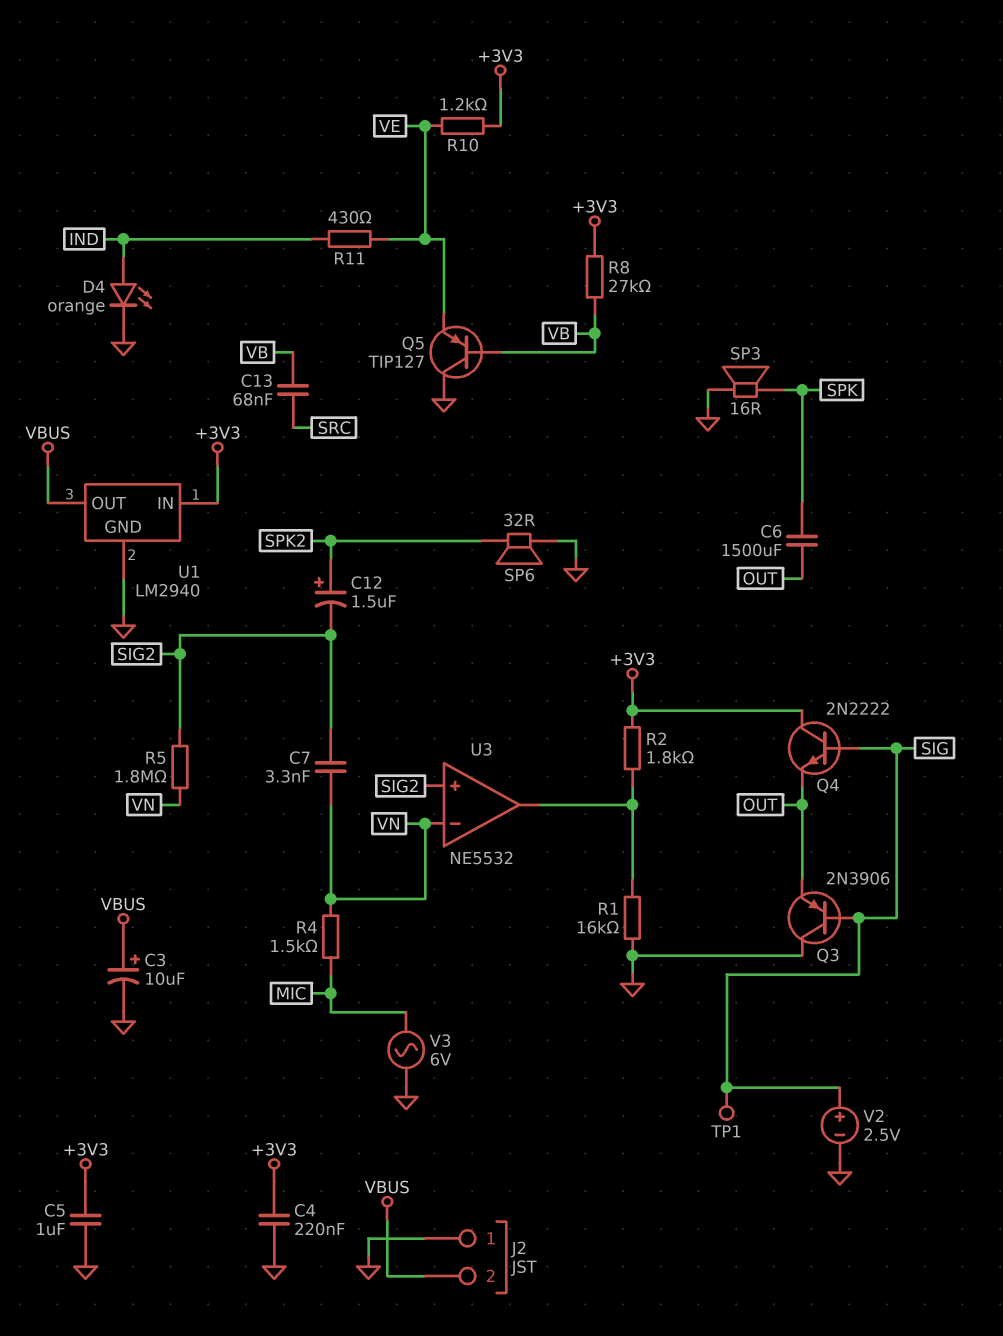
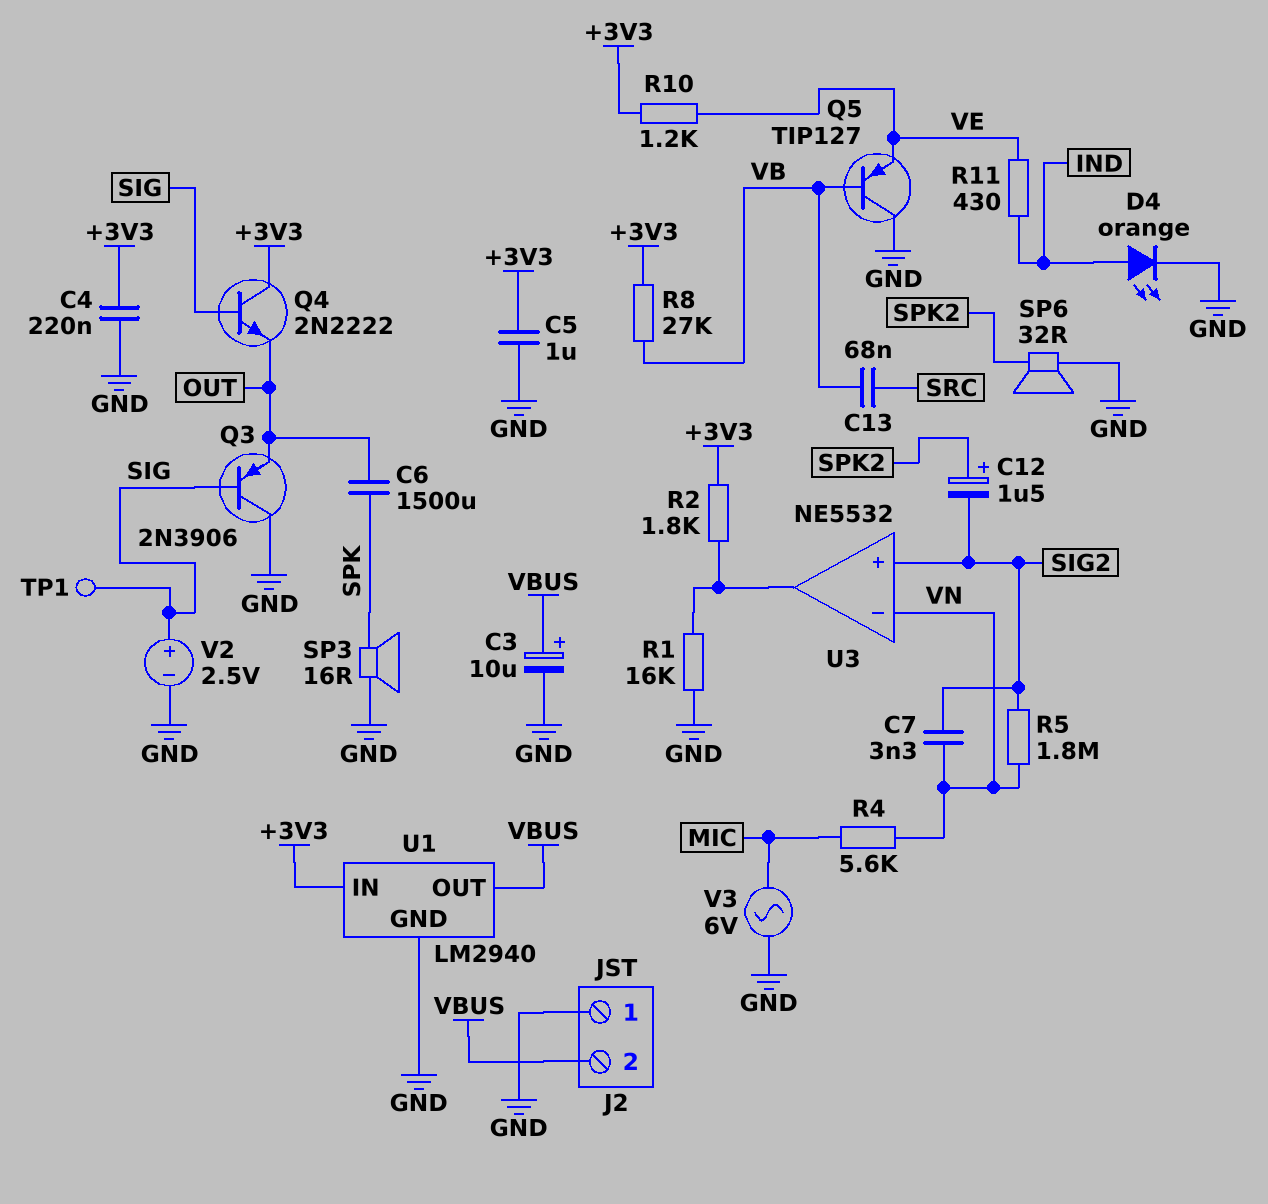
R4: 1.5k (MIC, VN) -> 5.6k (MIC, VN)

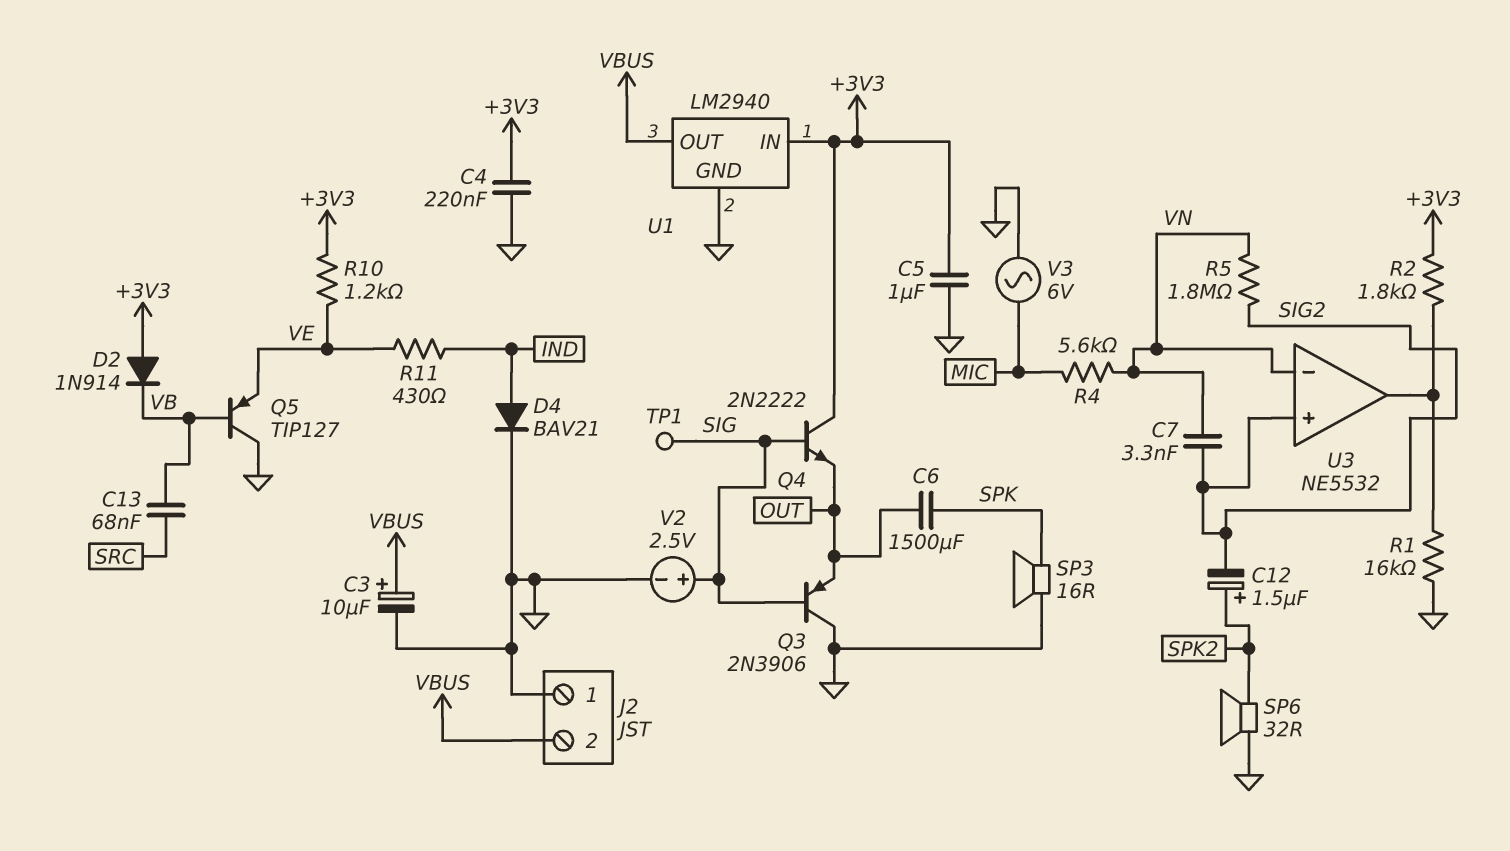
D2: none -> diode 1N914 (A +3V3, K VB)
D4: LED orange (A IND, K GND) -> diode BAV21 (A IND, K GND)
R8: 27k (+3V3, VB) -> none

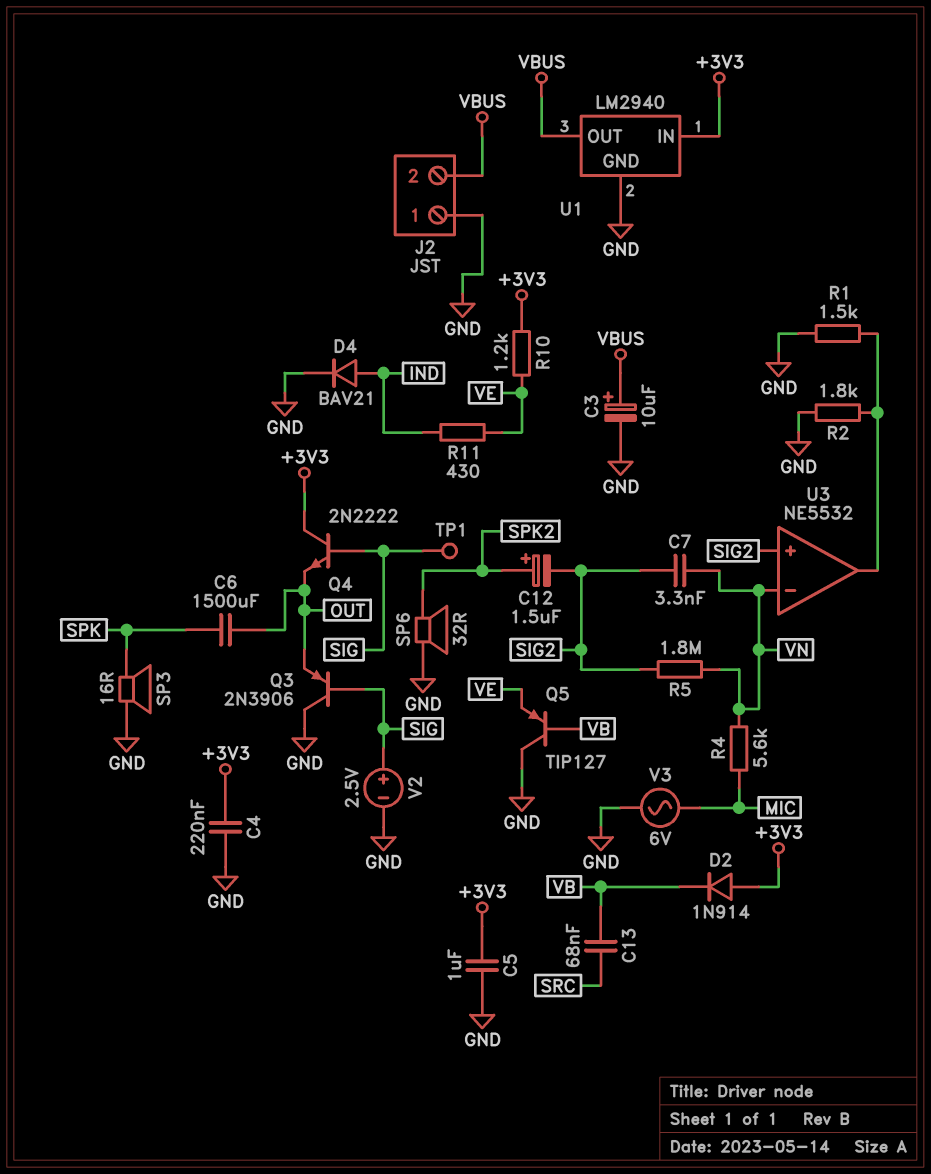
R1: 16k (GND, U3/out) -> 1.5k (GND, U3/out)
R2: 1.8k (+3V3, U3/out) -> 1.8k (GND, U3/out)

